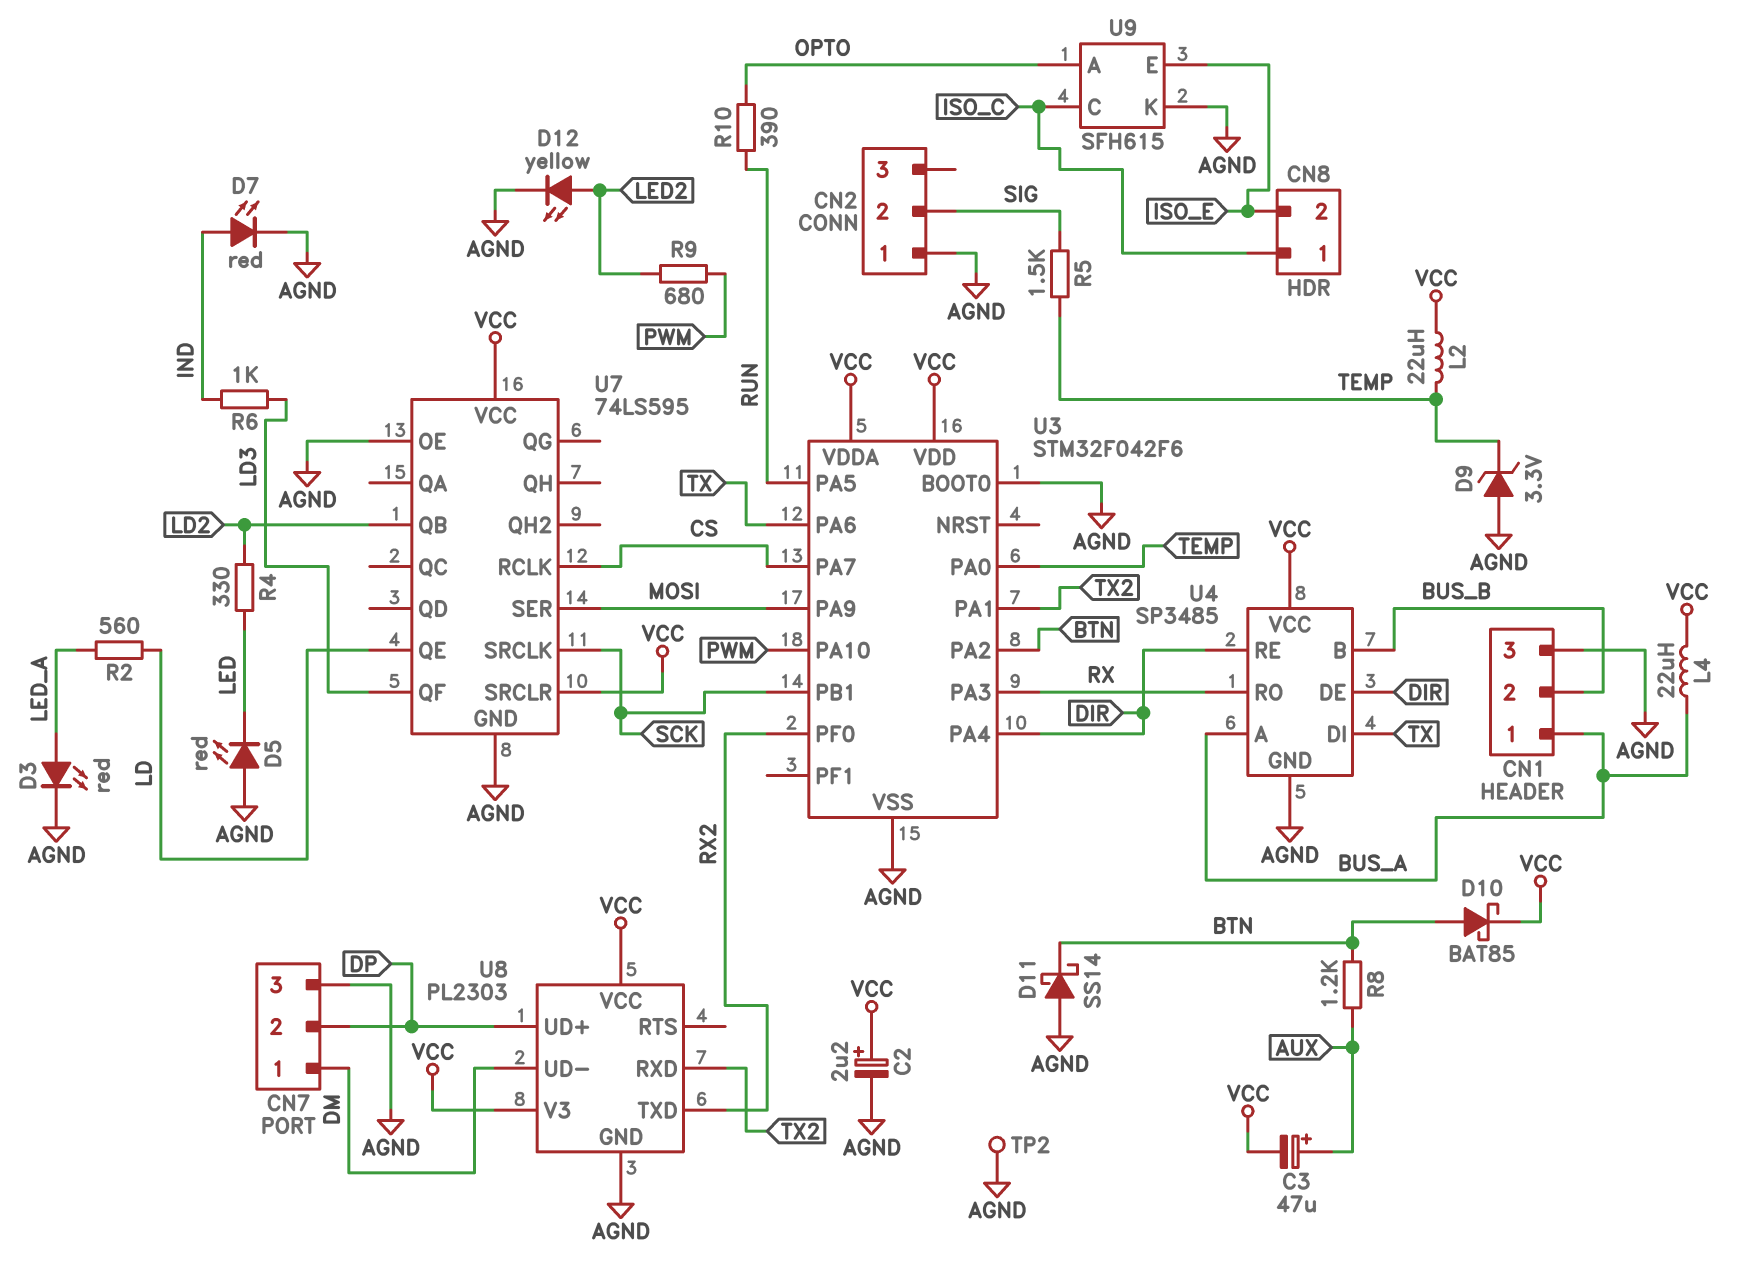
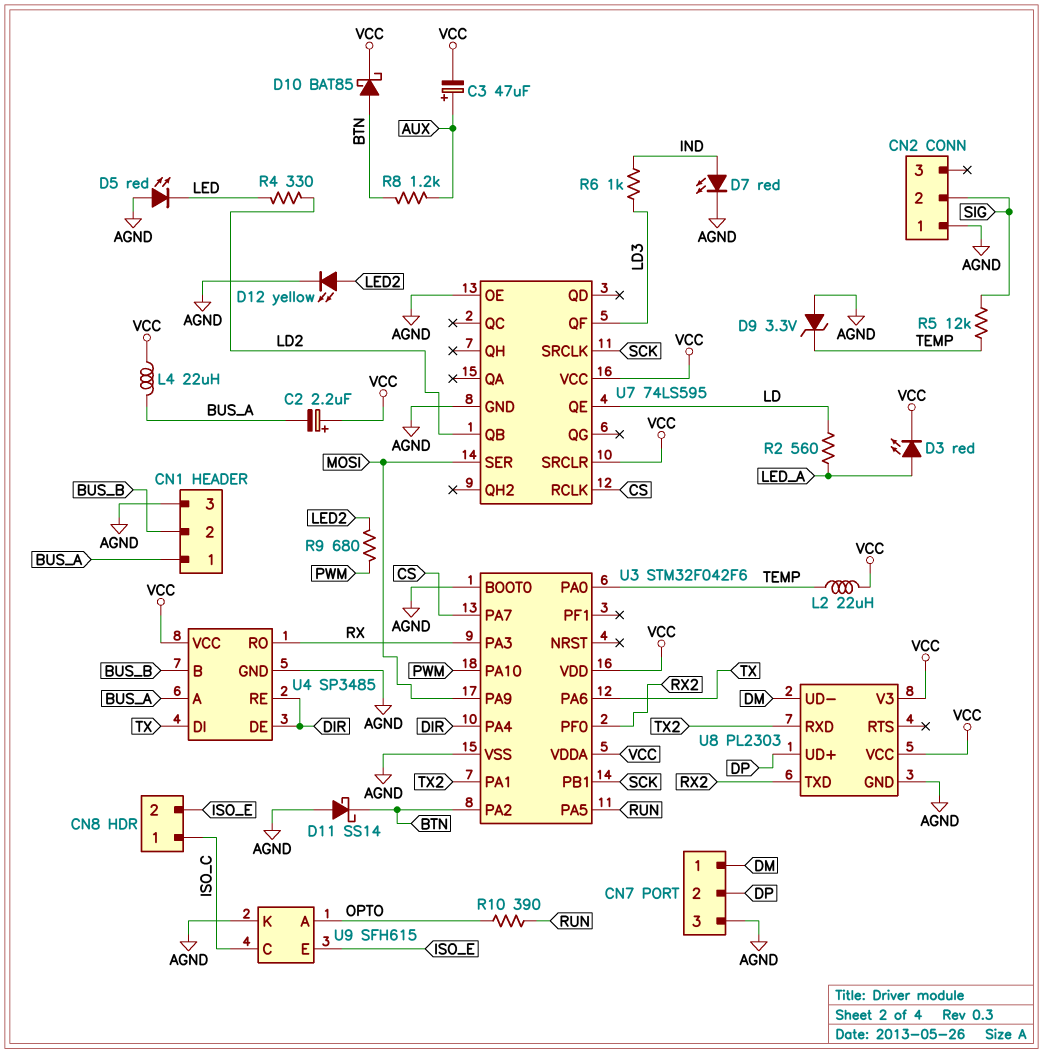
C2: 2.2uF (plus VCC, minus AGND) -> 2.2uF (plus VCC, minus BUS_A)
D3: LED red (A LED_A, K AGND) -> LED red (A LED_A, K VCC)
R5: 1.5k (SIG, TEMP) -> 12k (SIG, TEMP)
TP2: test point (AGND) -> none

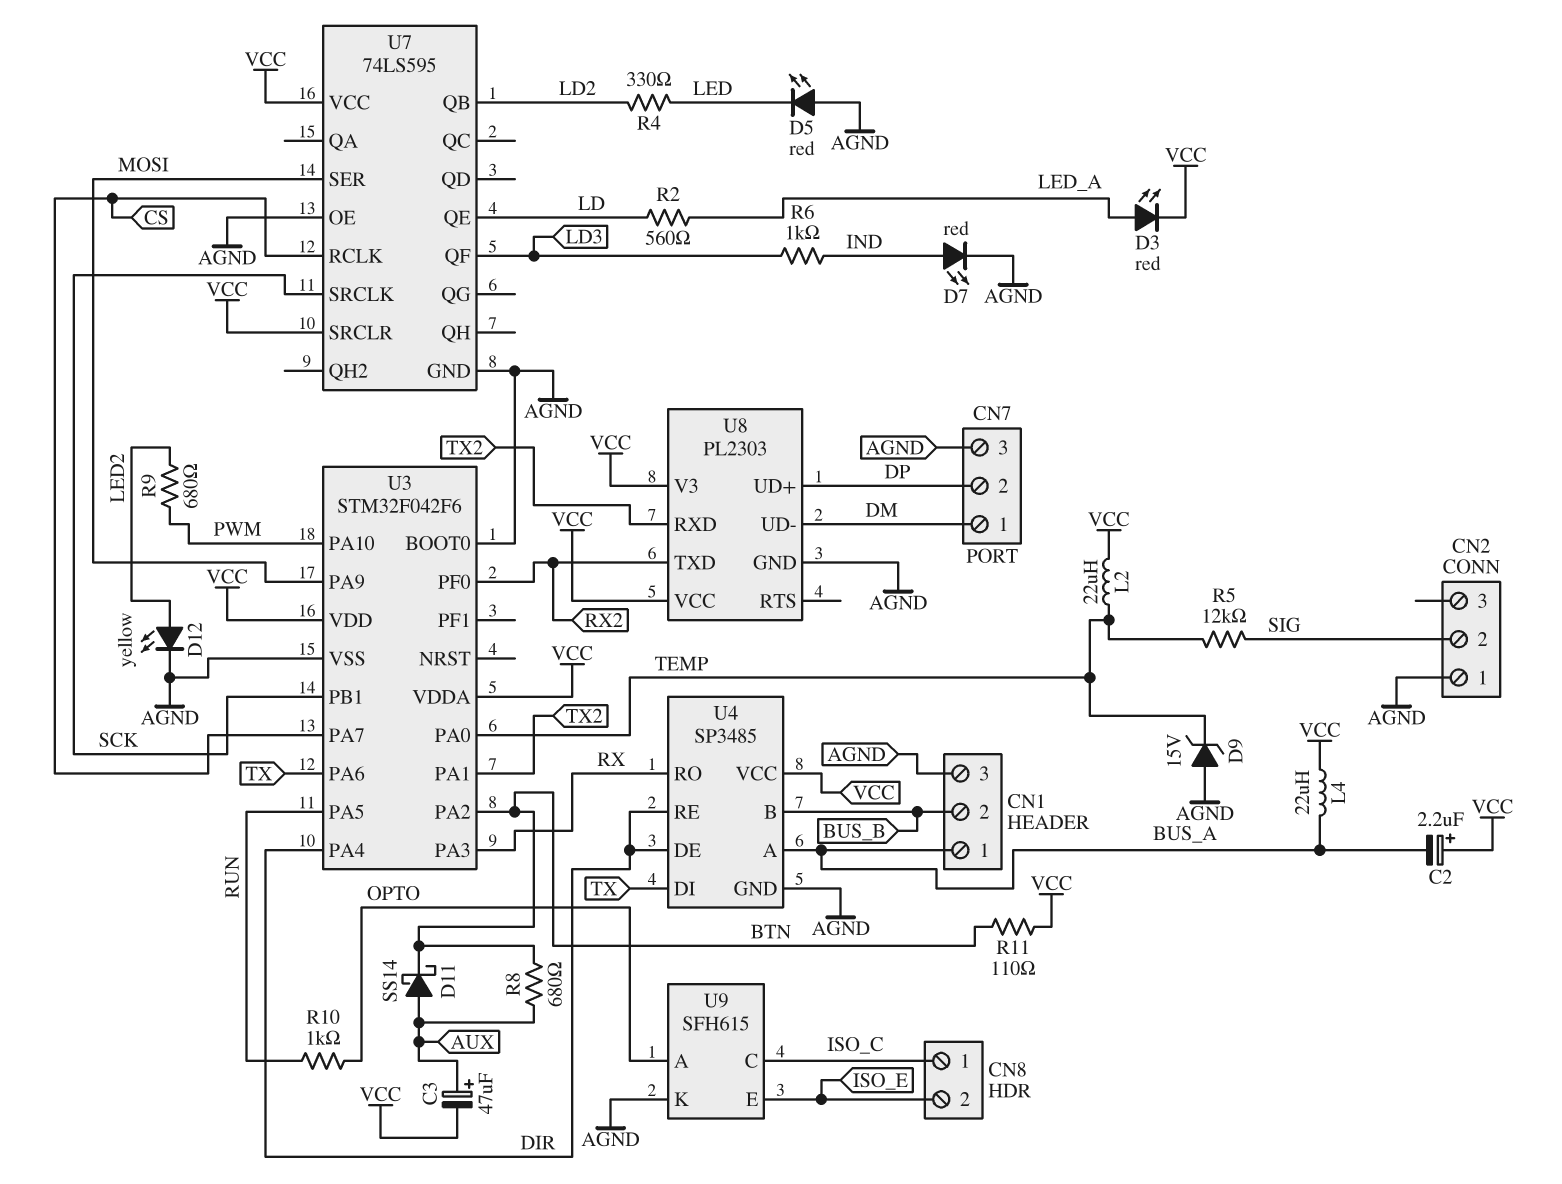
D9: zener 3.3V (A AGND, K TEMP) -> zener 15V (A AGND, K TEMP)
D10: schottky BAT85 (A BTN, K VCC) -> none
D11: schottky SS14 (A AGND, K BTN) -> schottky SS14 (A AUX, K BTN)
R8: 1.2k (AUX, BTN) -> 680 (AUX, BTN)
R10: 390 (OPTO, RUN) -> 1k (OPTO, RUN)
R11: none -> 110 (BTN, VCC)

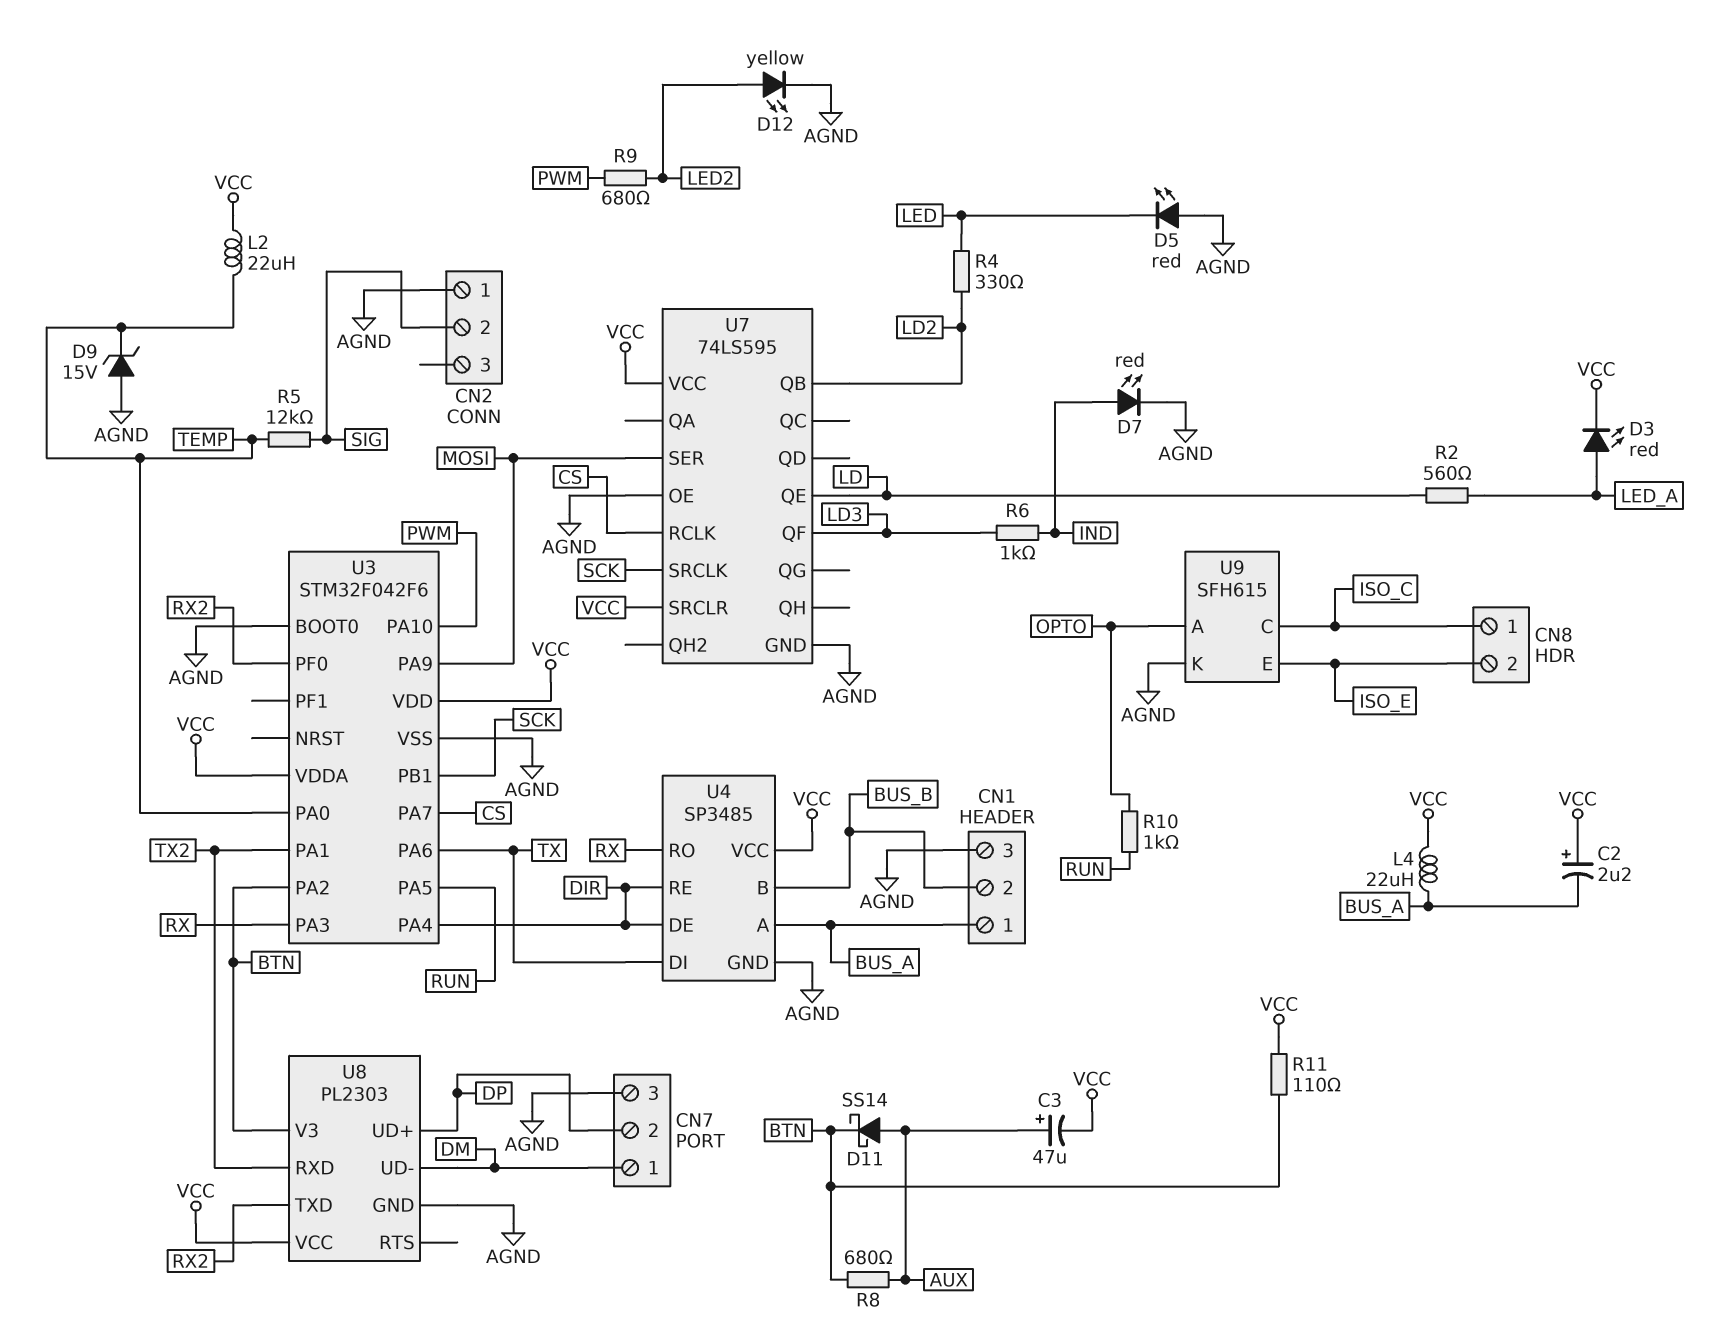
U8 pin V3: VCC -> BTN

